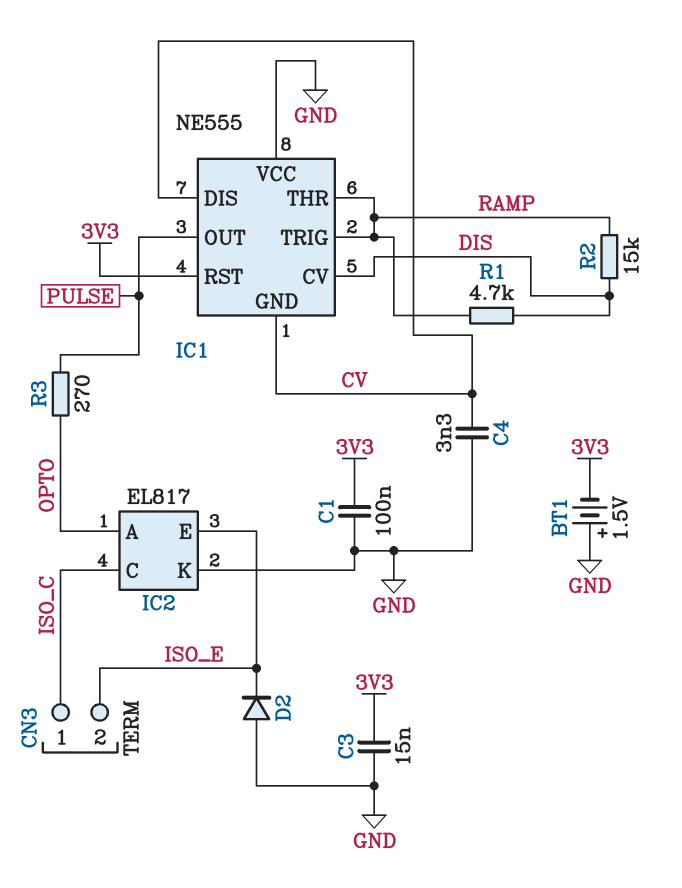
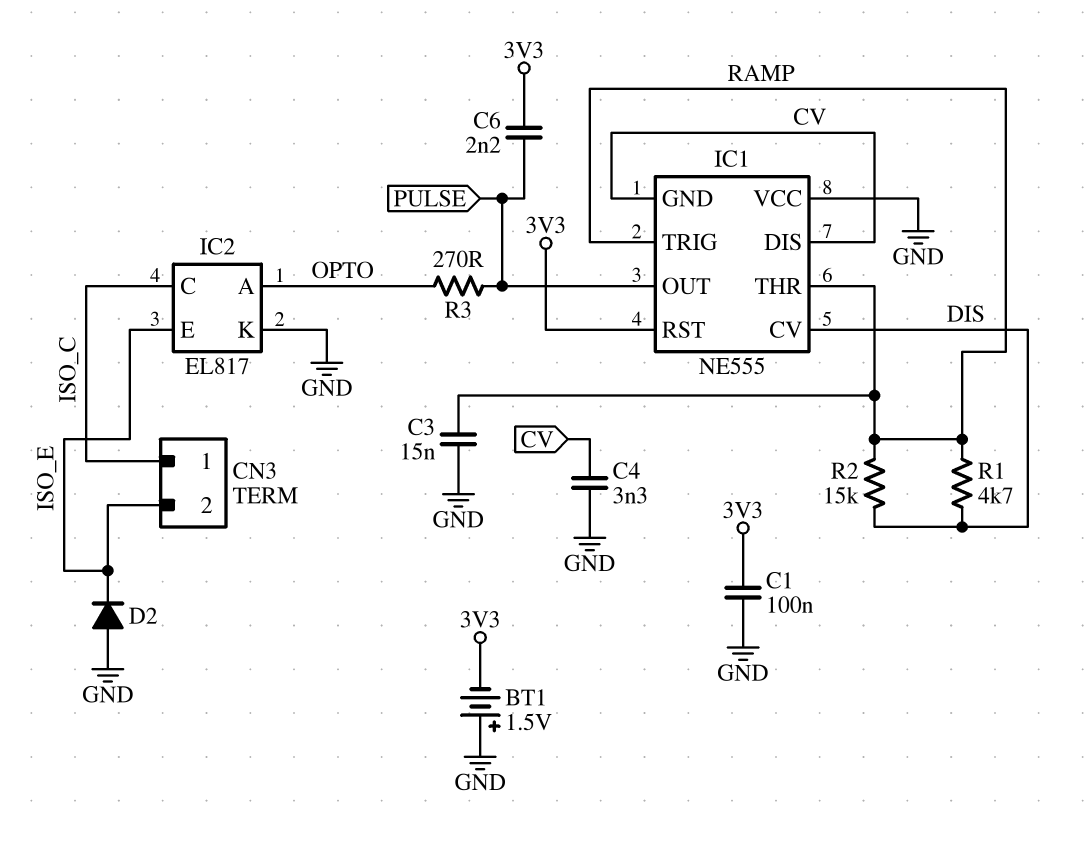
C3: 15nF (3V3, GND) -> 15nF (GND, RAMP)
C6: none -> 2.2nF (3V3, PULSE)

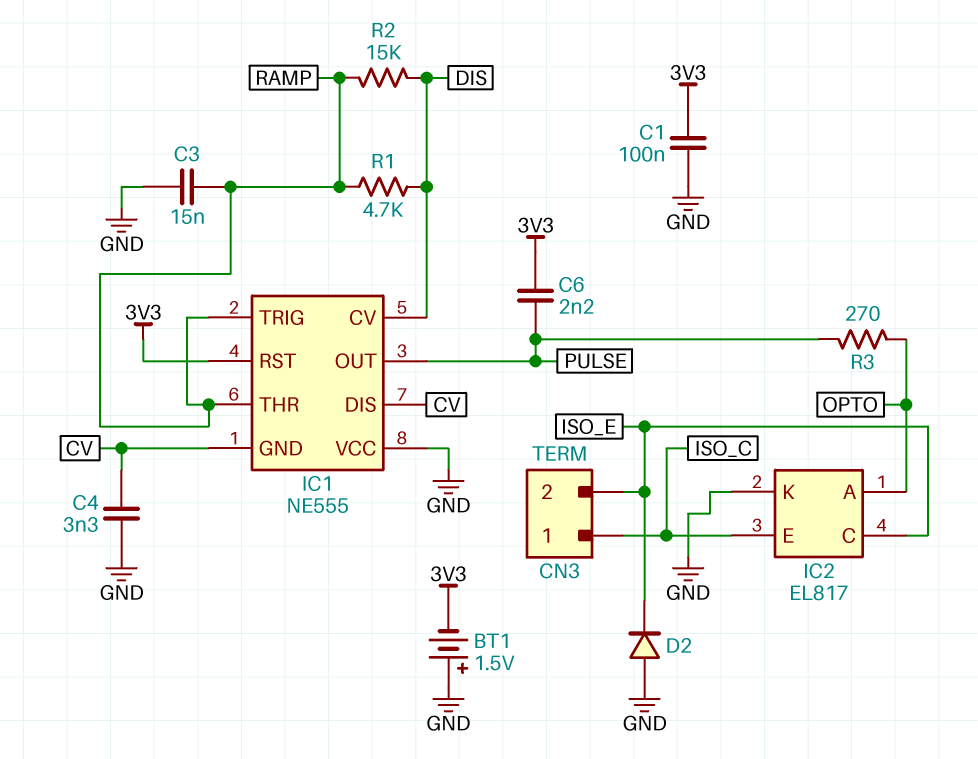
IC2 pin C: ISO_C -> ISO_E
IC2 pin E: ISO_E -> ISO_C

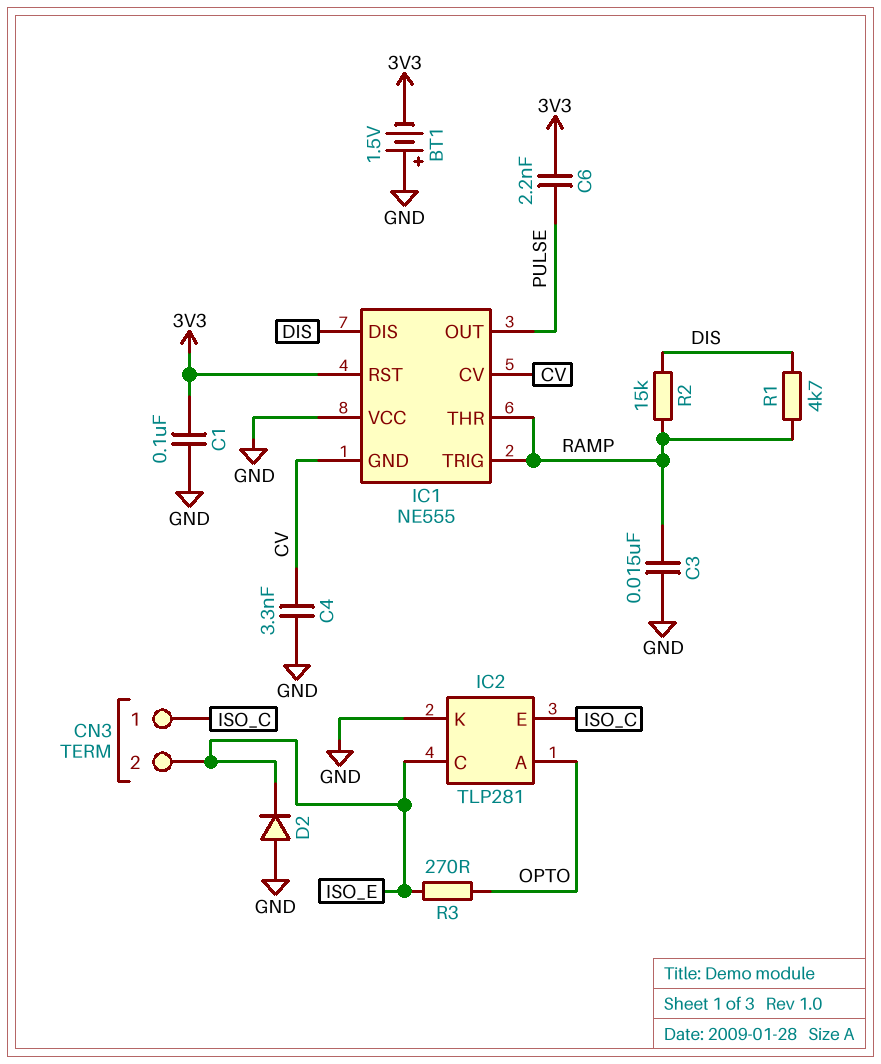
IC1 pin CV: DIS -> CV
IC1 pin DIS: CV -> DIS
IC2: EL817 -> TLP281
R3: 270 (OPTO, PULSE) -> 270 (ISO_E, OPTO)

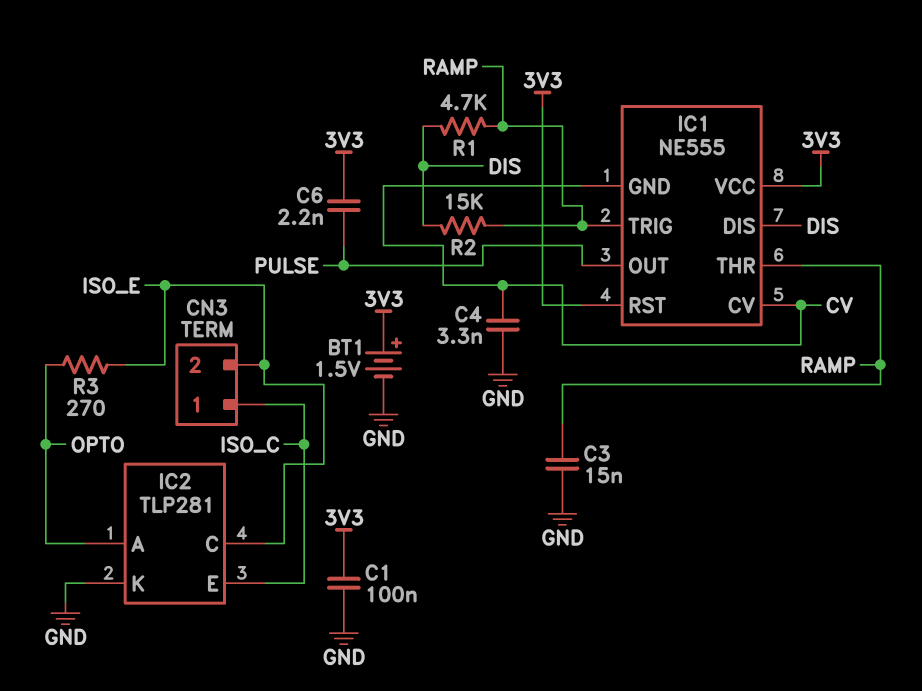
BT1: 1.5V (plus GND, minus 3V3) -> 1.5V (plus 3V3, minus GND)
D2: diode (A GND, K ISO_E) -> none
IC1 pin VCC: GND -> 3V3

